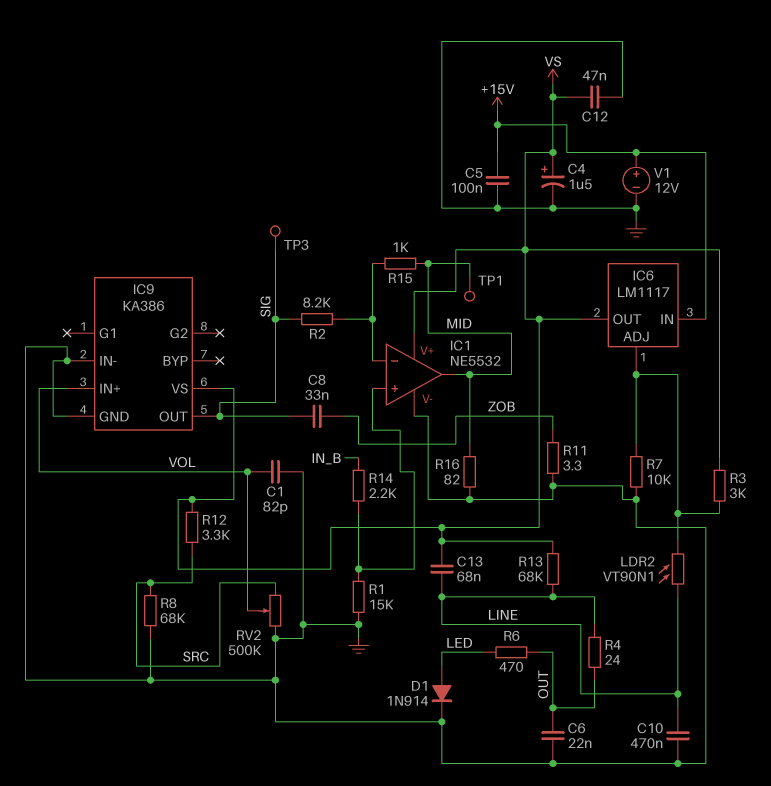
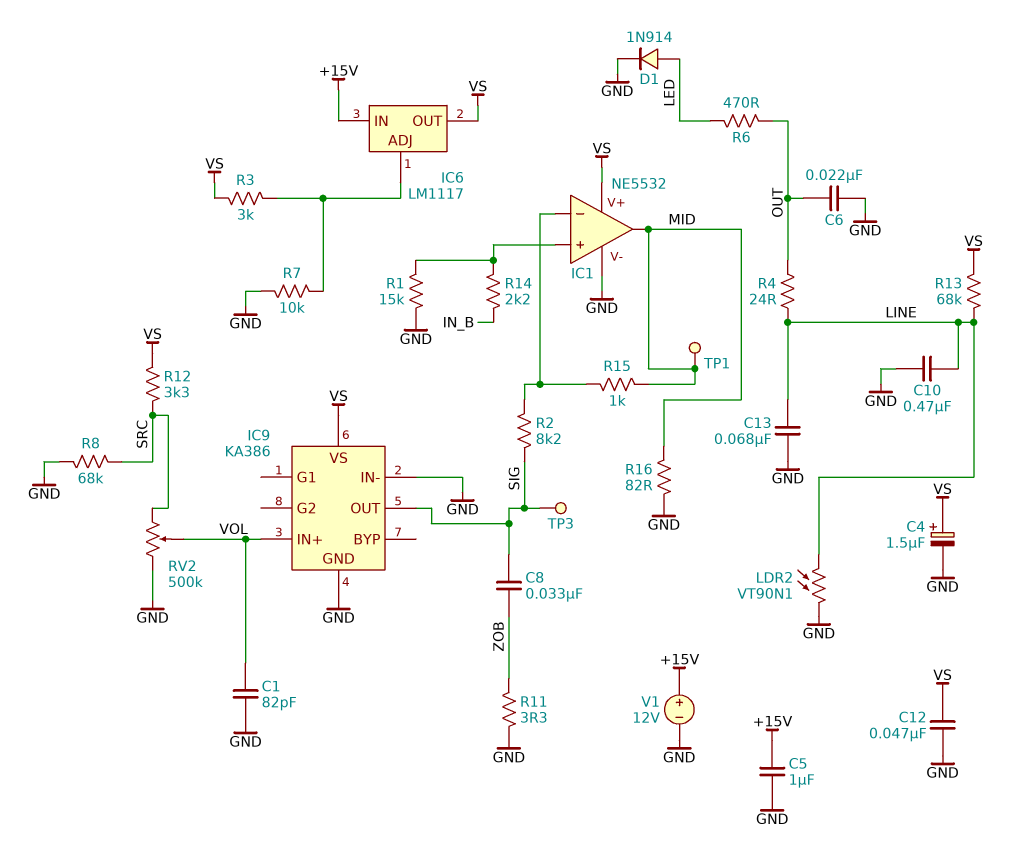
C5: 100nF (+15V, GND) -> 1uF (+15V, GND)
C13: 68nF (LINE, VS) -> 68nF (GND, LINE)
LDR2: VT90N1 (IC6/ADJ, LINE) -> VT90N1 (GND, LINE)

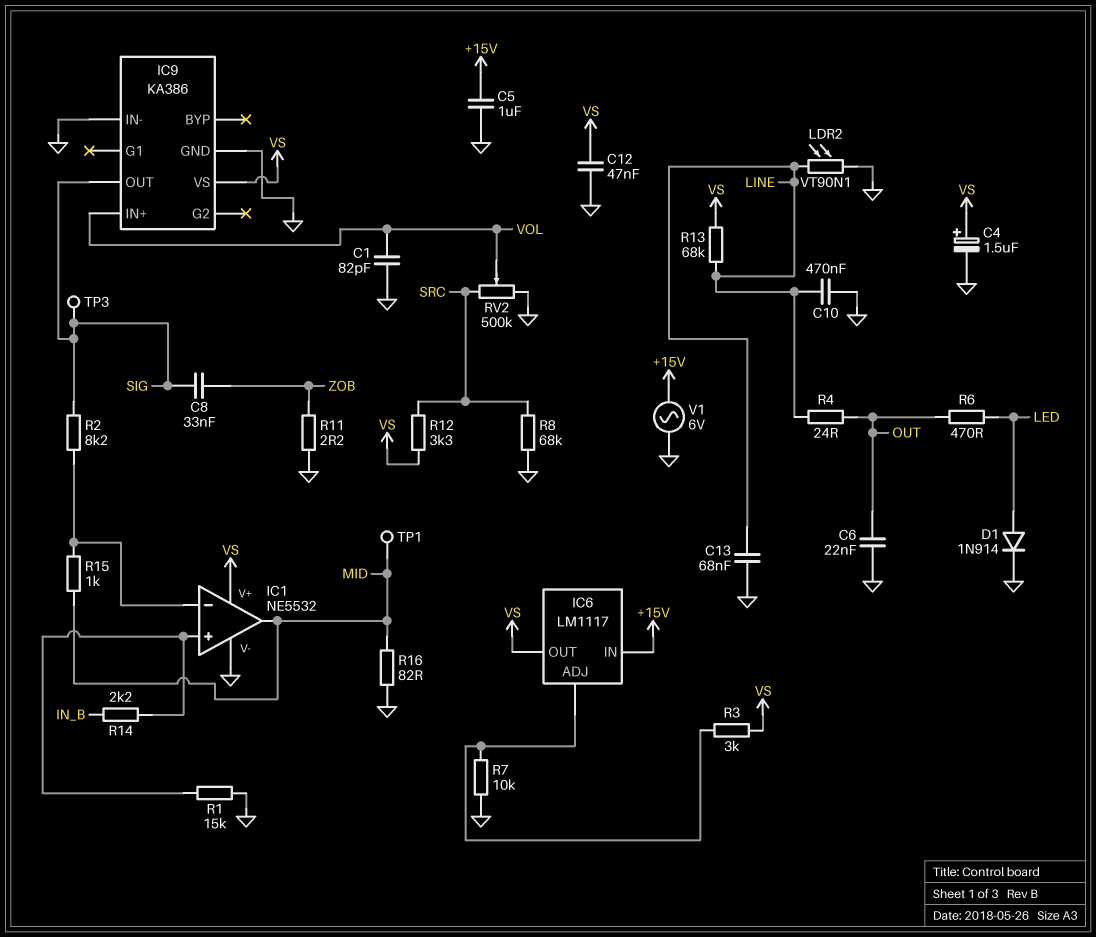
R11: 3.3 (GND, ZOB) -> 2.2 (GND, ZOB)
V1: 12V (plus +15V, minus GND) -> AC 6V (+15V, GND)

